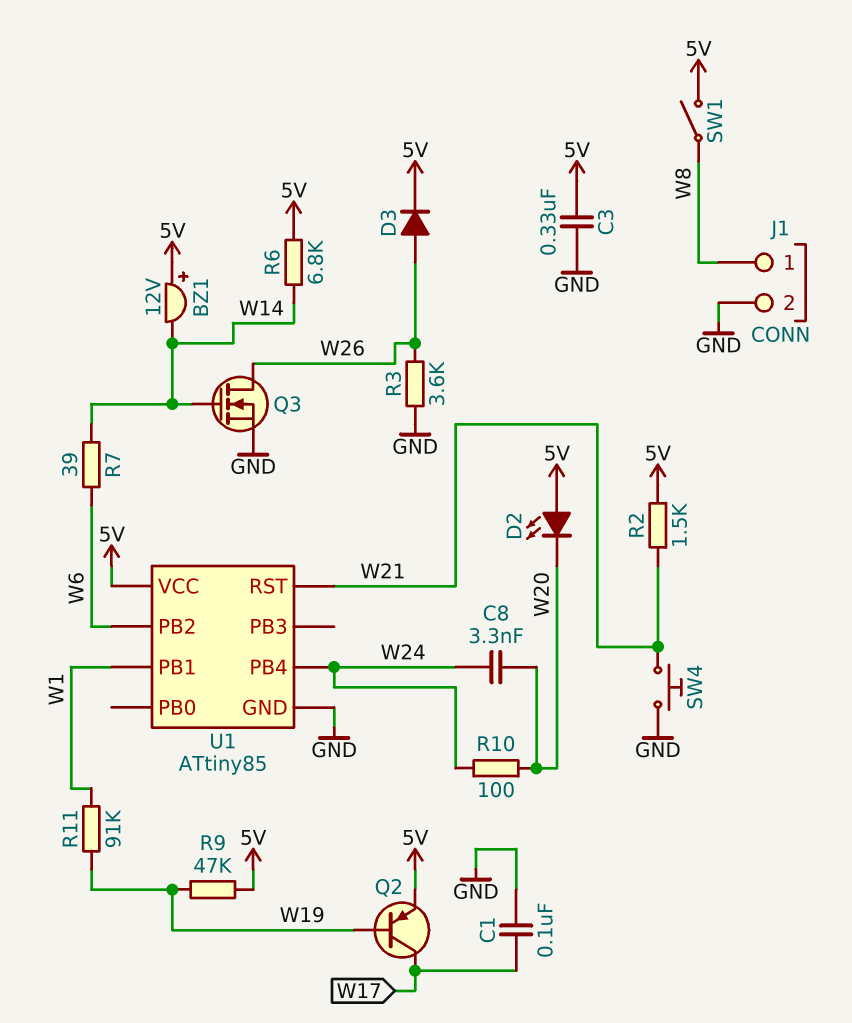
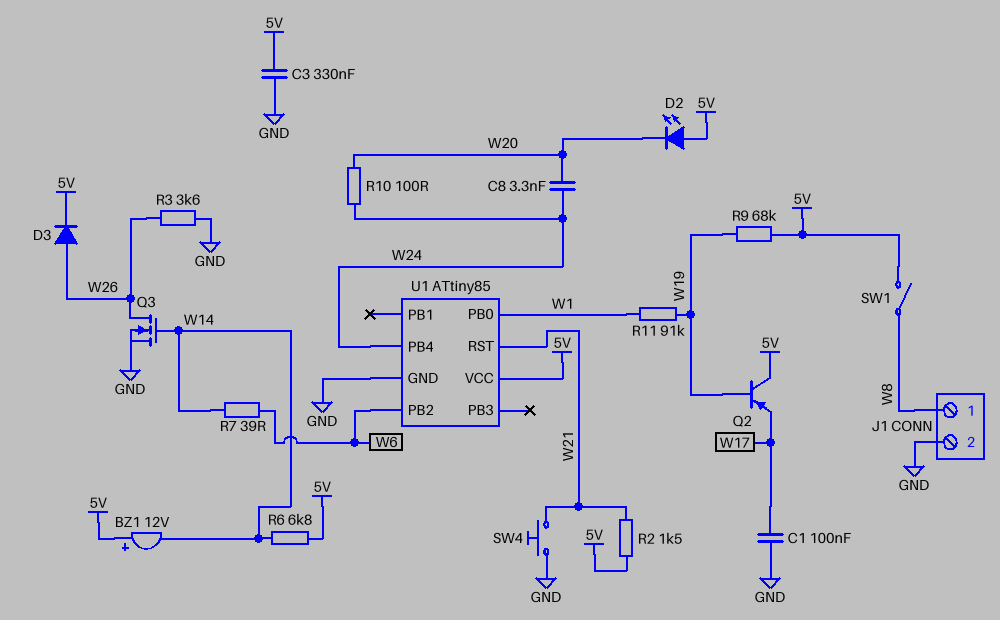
Q2: PNP (B W19, C W17, E 5V) -> PNP (B W19, C 5V, E W17)
R9: 47k (5V, W19) -> 68k (5V, W19)
U1 pin PB0: none -> W1
U1 pin PB1: W1 -> none

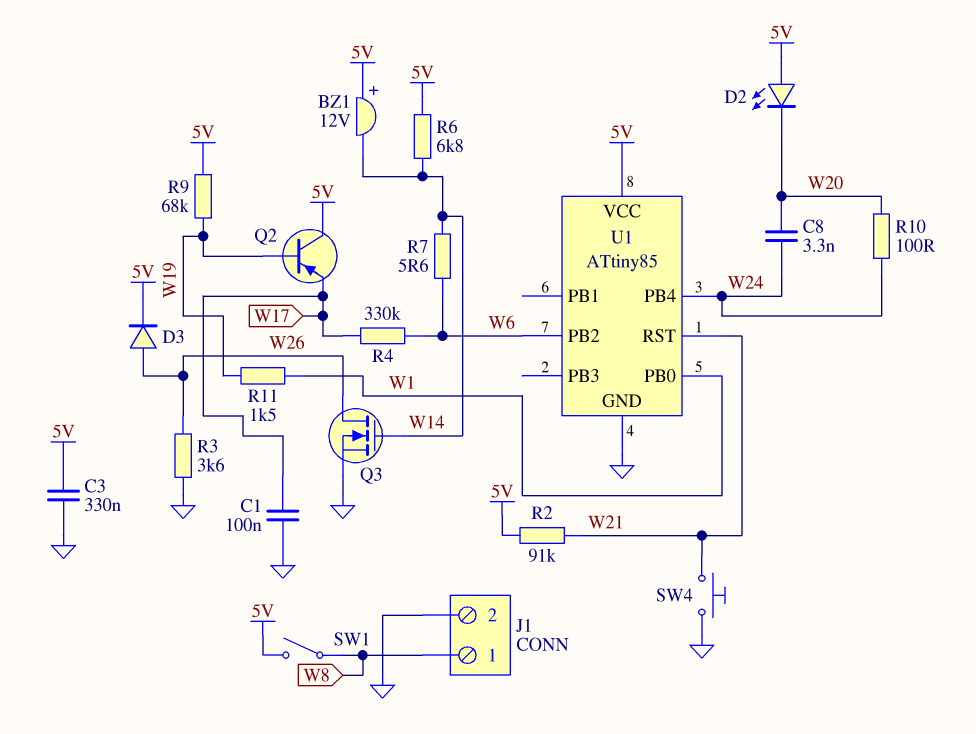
R2: 1.5k (5V, W21) -> 91k (5V, W21)
R4: none -> 330k (W6, W17)
R7: 39 (W6, W14) -> 5.6 (W6, W14)
R11: 91k (W1, W19) -> 1.5k (W1, W19)

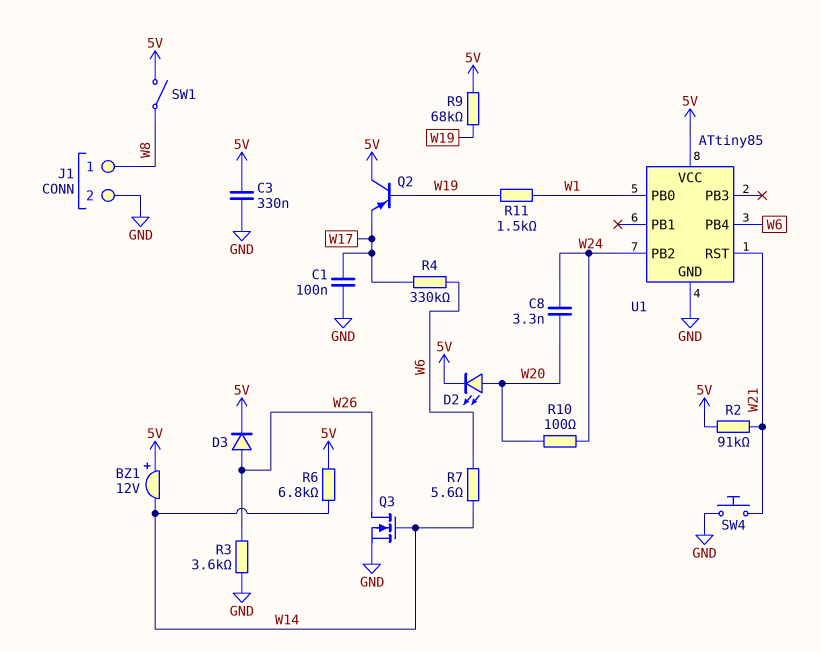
D2: LED (A 5V, K W20) -> LED (A W20, K 5V)
U1 pin PB2: W6 -> W24
U1 pin PB4: W24 -> W6

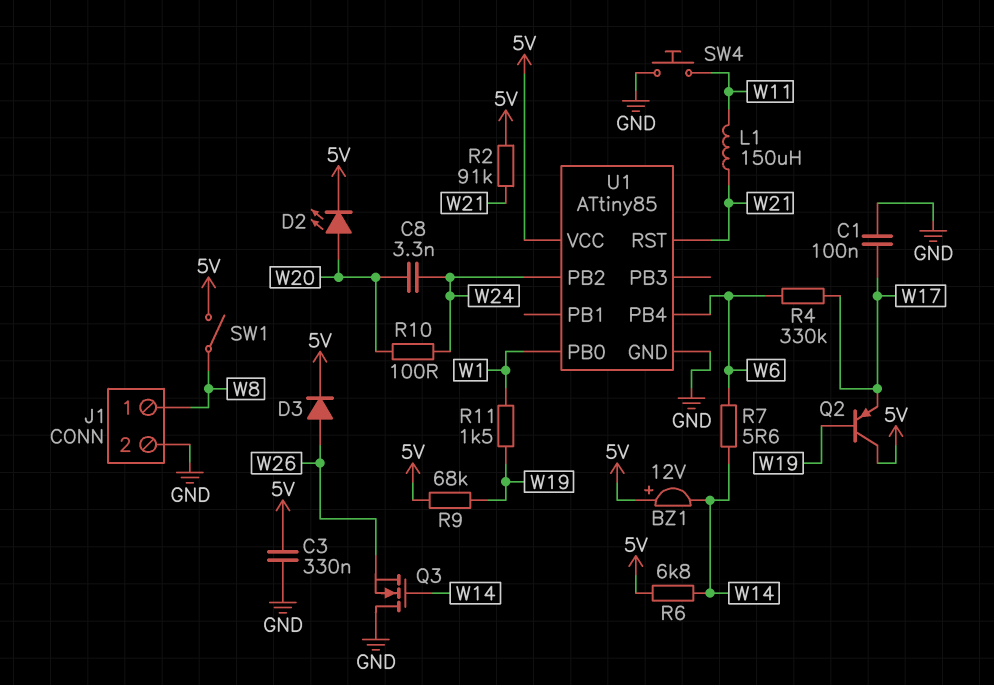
L1: none -> 150uH (W11, W21)
Q3: NMOS (G W14, D W26, S GND) -> NMOS (G W14, D GND, S W26)
R3: 3.6k (GND, W26) -> none
SW4: button (GND, W21) -> button (GND, W11)

